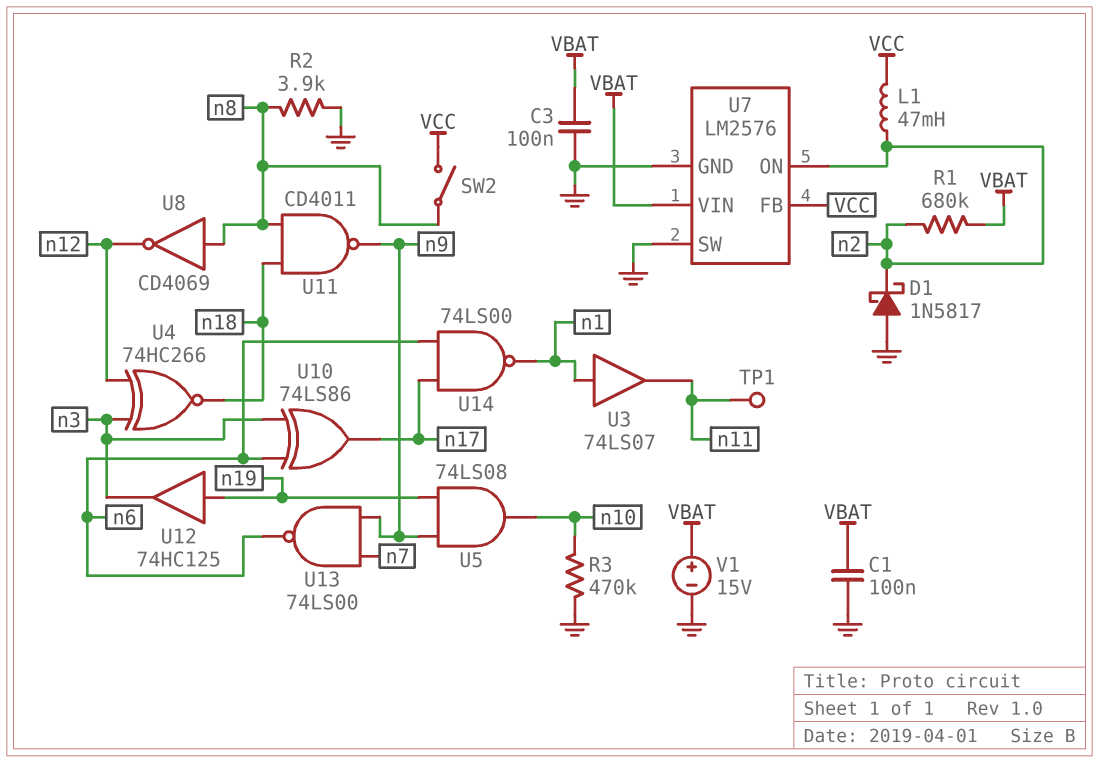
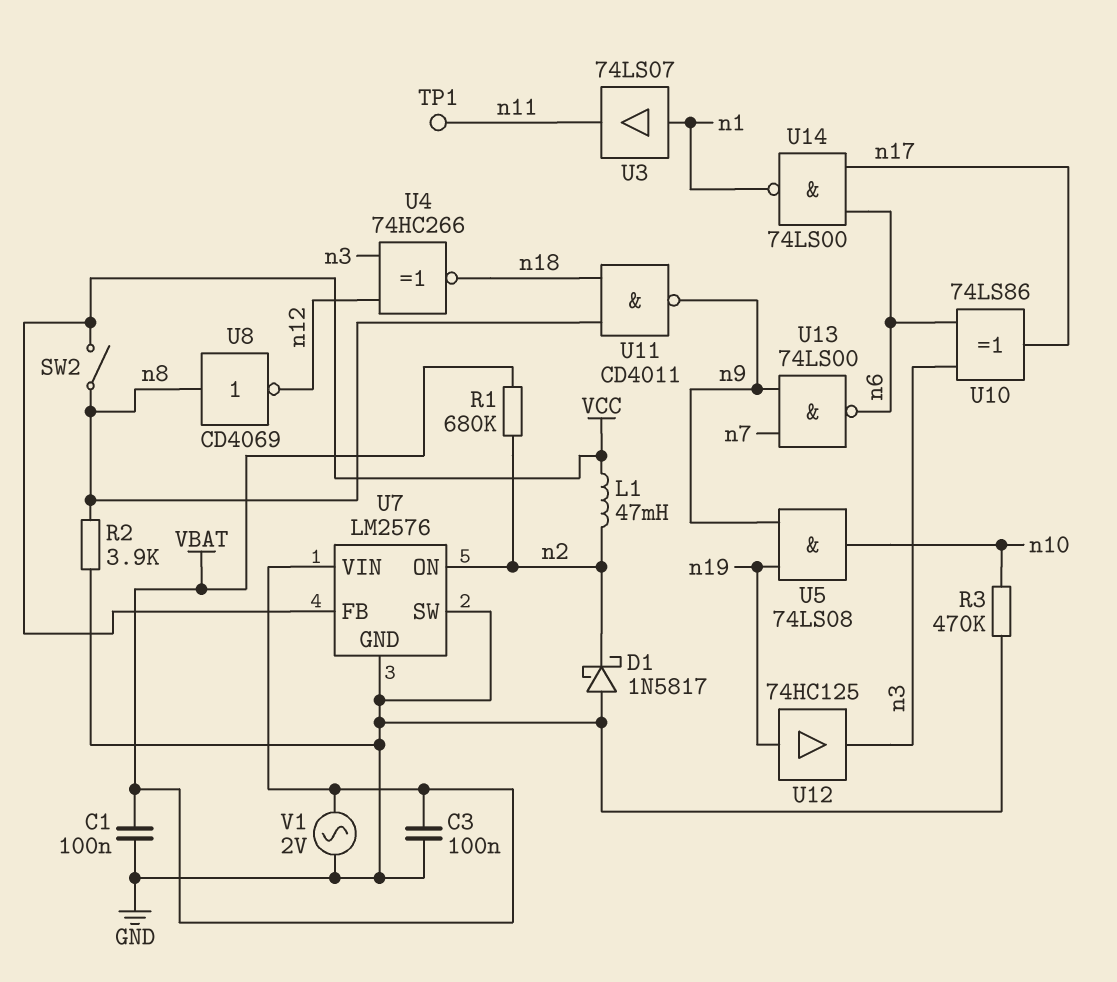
V1: 15V (plus VBAT, minus GND) -> AC 2V (GND, VBAT)

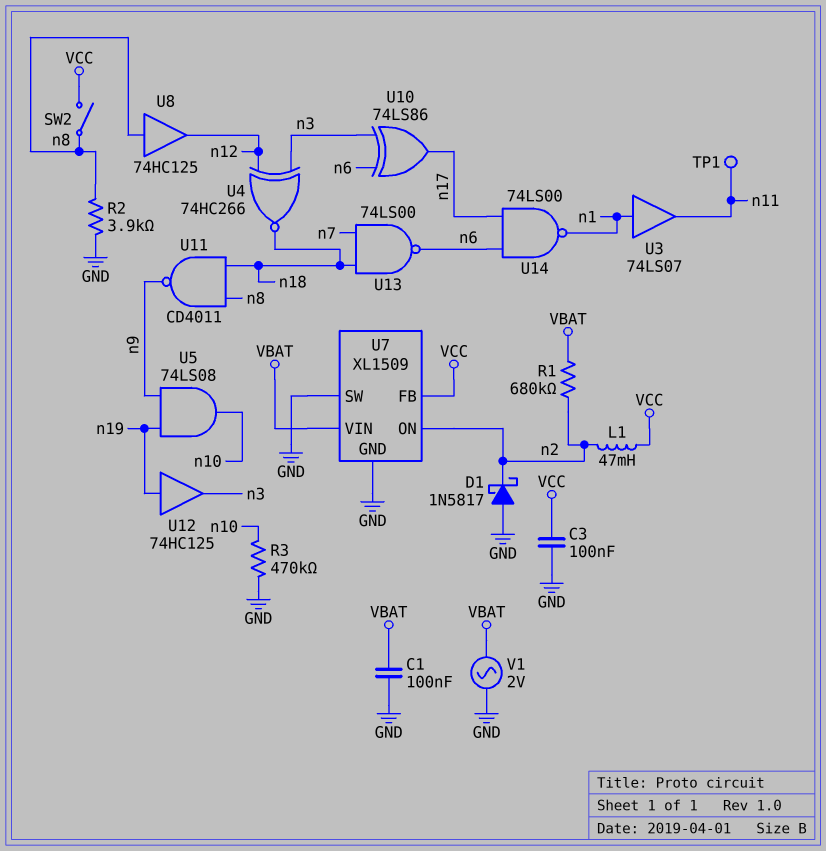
C3: 100nF (GND, VBAT) -> 100nF (GND, VCC)
U7: LM2576 -> XL1509
U8: NOT CD4069 (in n8, out n12) -> buffer 74HC125 (in n8, out n12)
U13: NAND 74LS00 (in n7, in n9, out n6) -> NAND 74LS00 (in n7, in n18, out n6)

